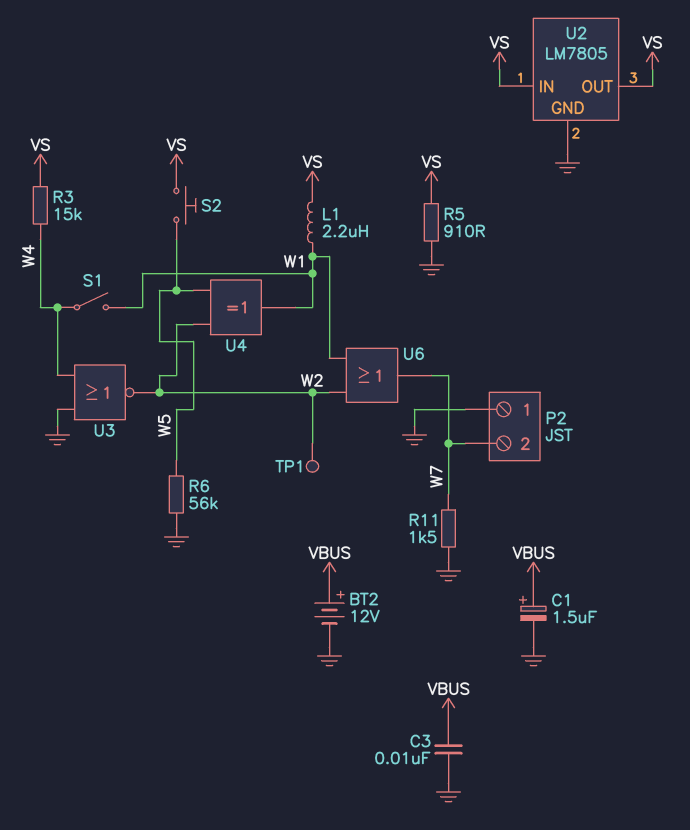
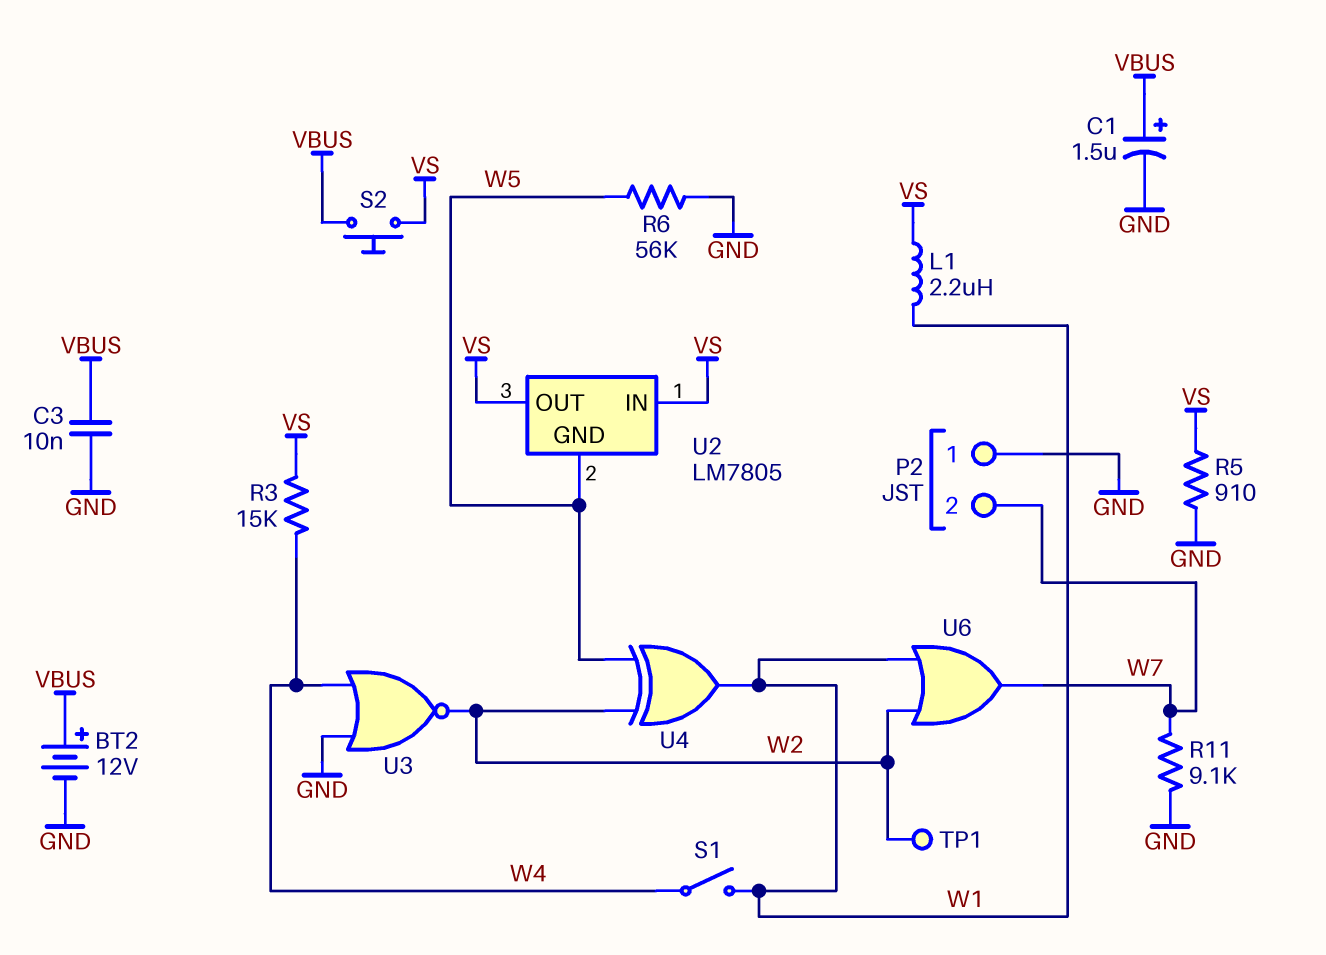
R11: 1.5k (GND, W7) -> 9.1k (GND, W7)
S2: button (VS, W5) -> button (VBUS, VS)
U2 pin GND: GND -> W5

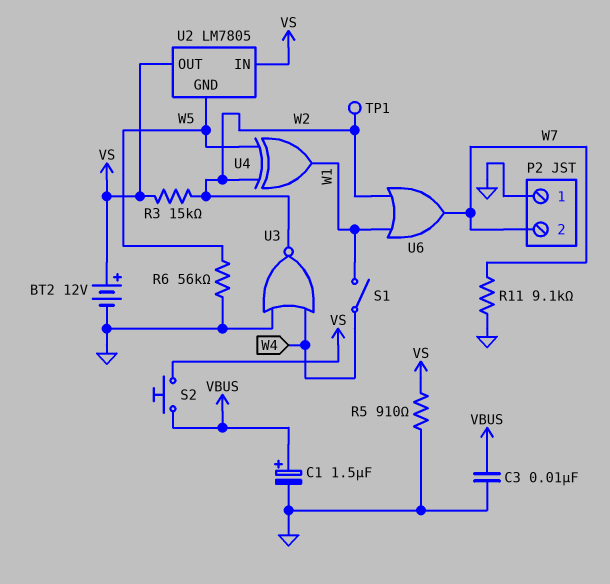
BT2: 12V (plus VBUS, minus GND) -> 12V (plus VS, minus GND)
L1: 2.2uH (VS, W1) -> none
R3: 15k (VS, W4) -> 15k (VS, W2)

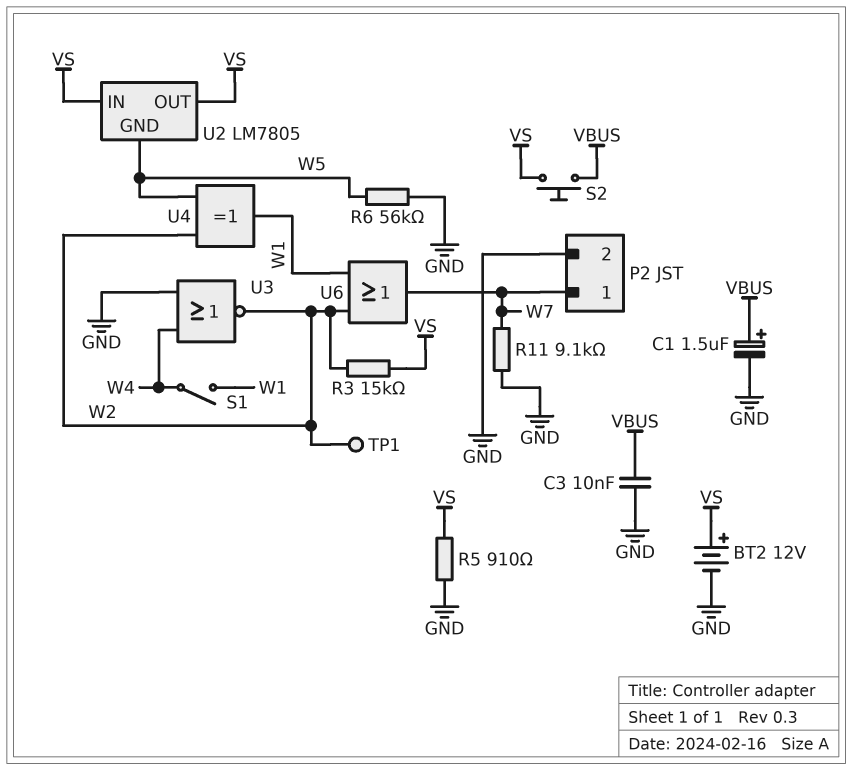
P2 pin 1: GND -> W7
P2 pin 2: W7 -> GND

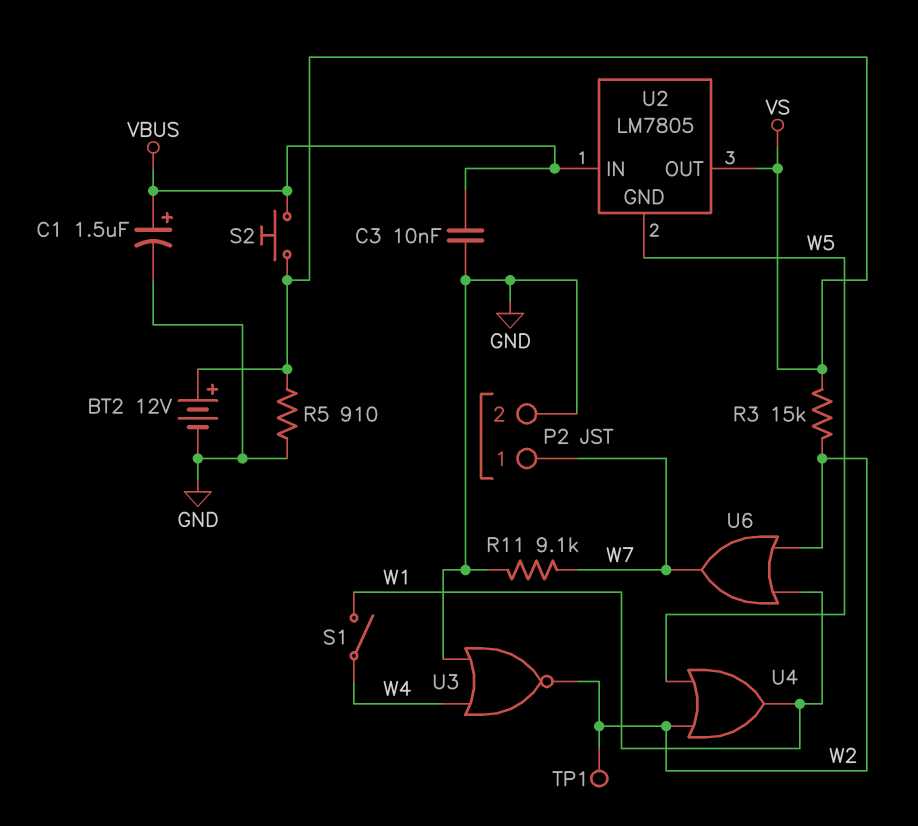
R6: 56k (GND, W5) -> none
U2 pin IN: VS -> VBUS
U4: XOR (in W2, in W5, out W1) -> OR (in W2, in W5, out W1)

